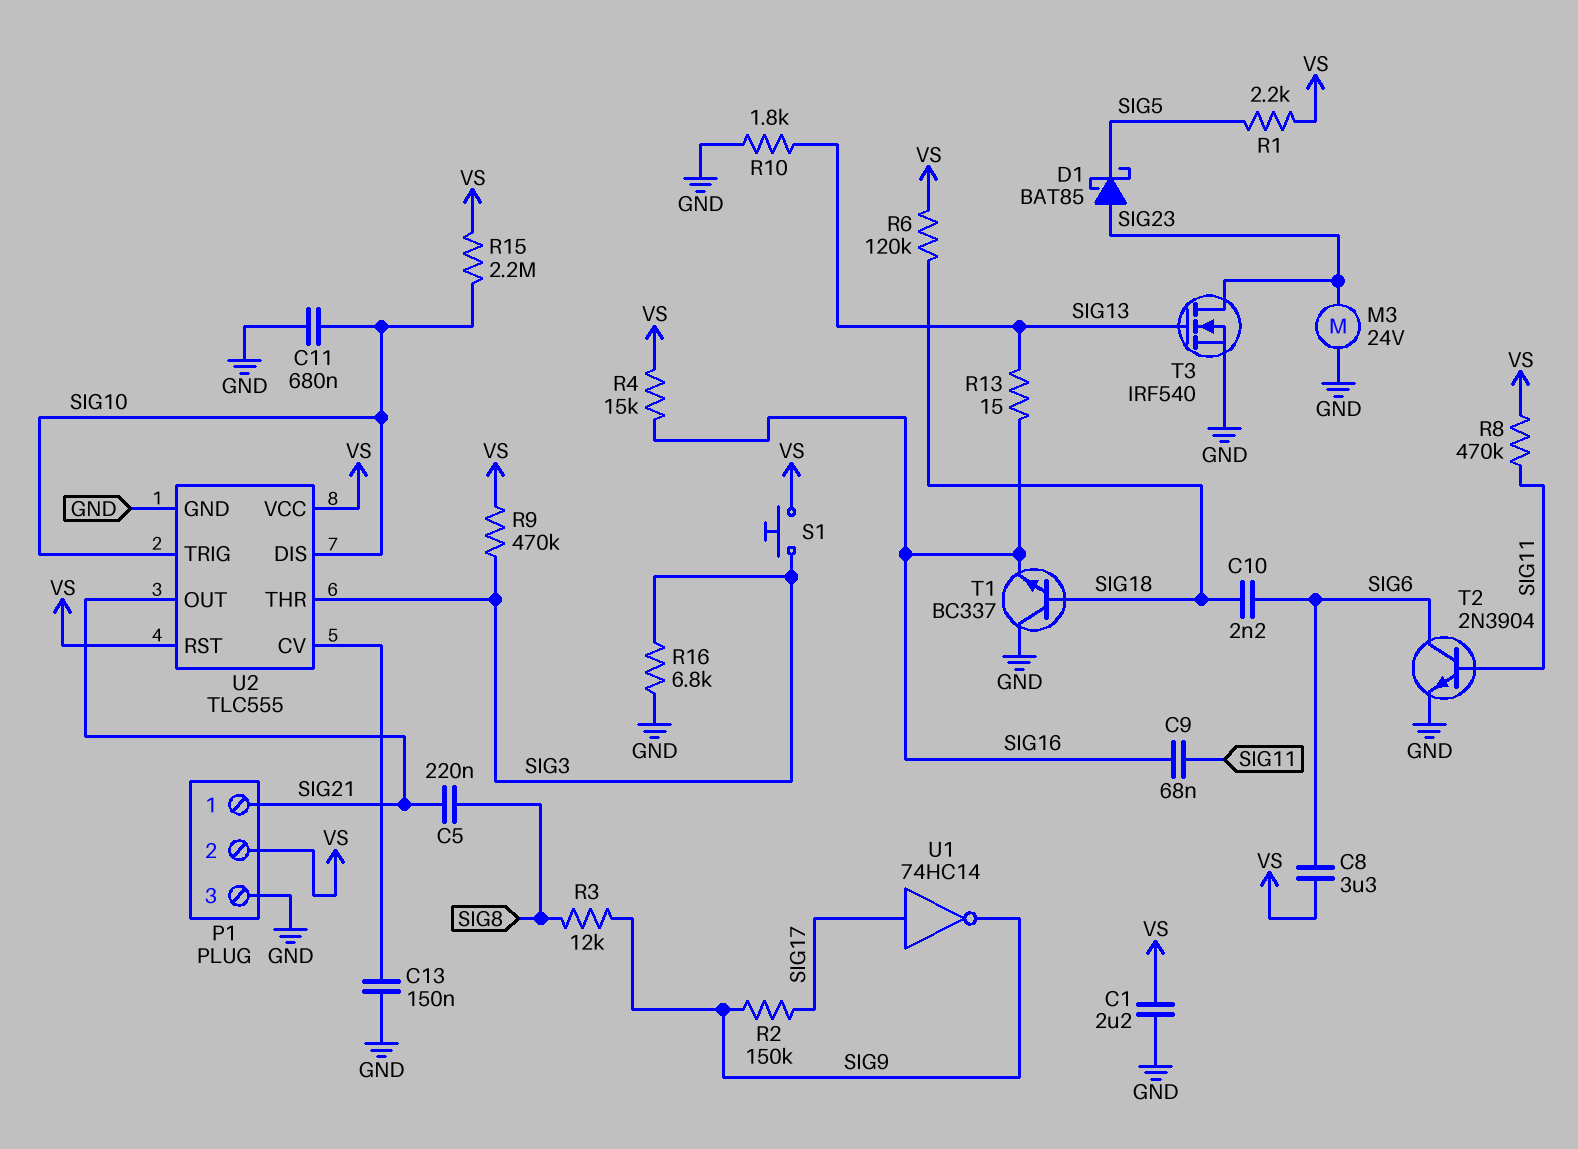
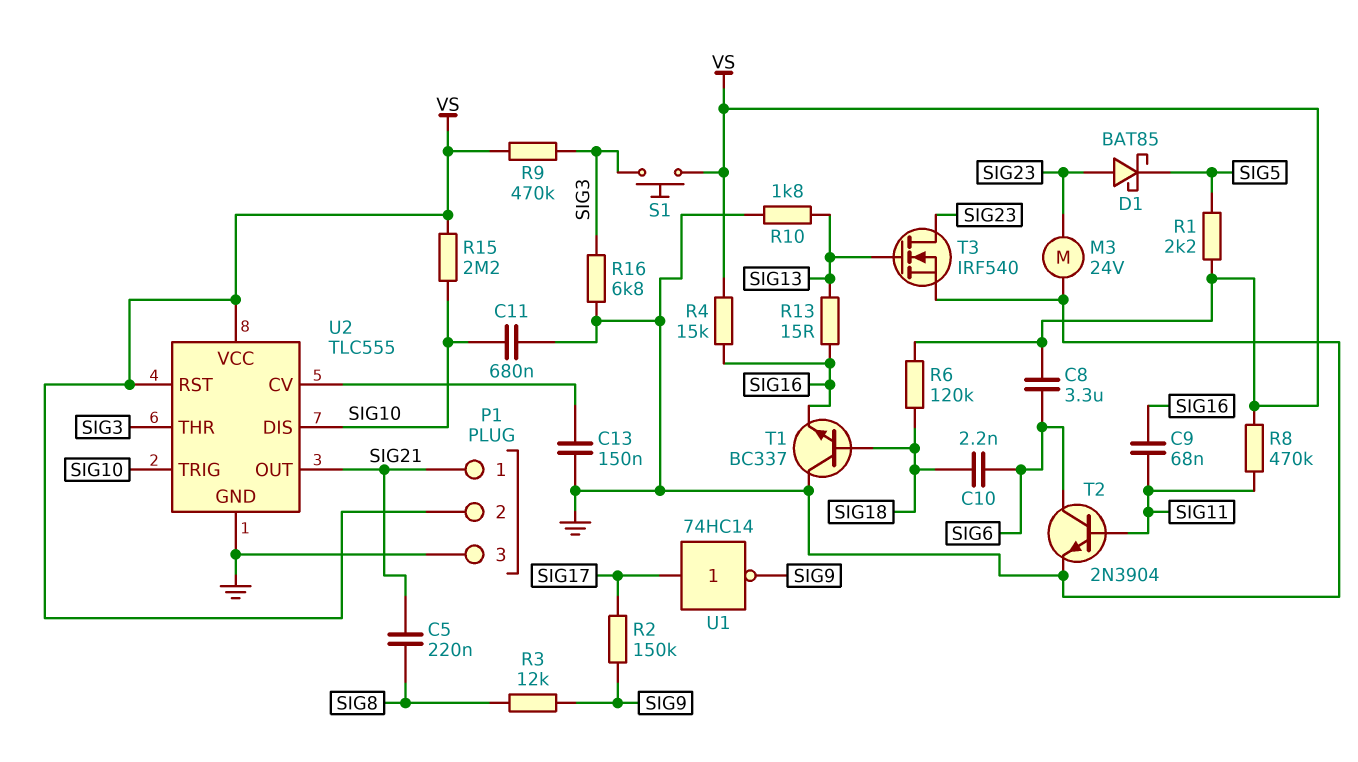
C1: 2.2uF (GND, VS) -> none

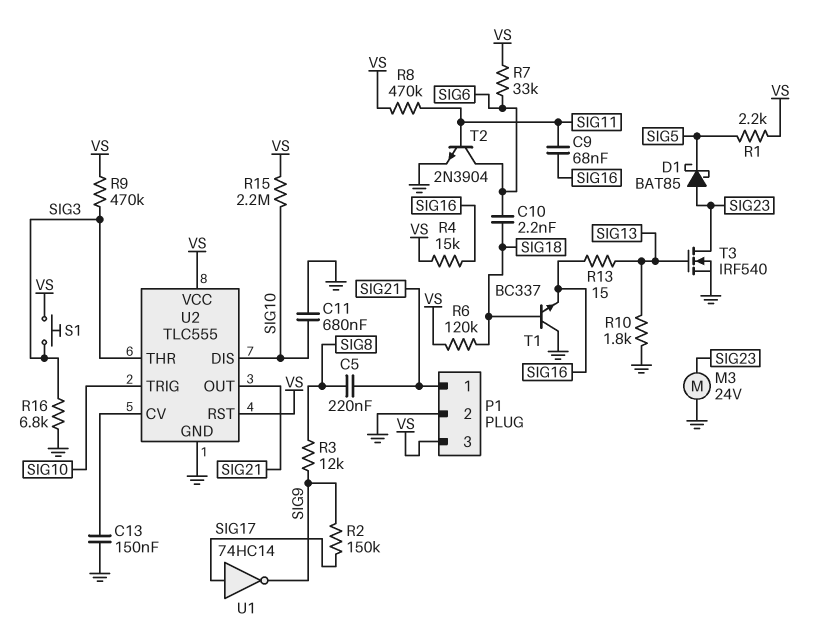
C8: 3.3uF (SIG6, VS) -> none
P1 pin 2: VS -> GND
P1 pin 3: GND -> VS
R7: none -> 33k (SIG6, VS)

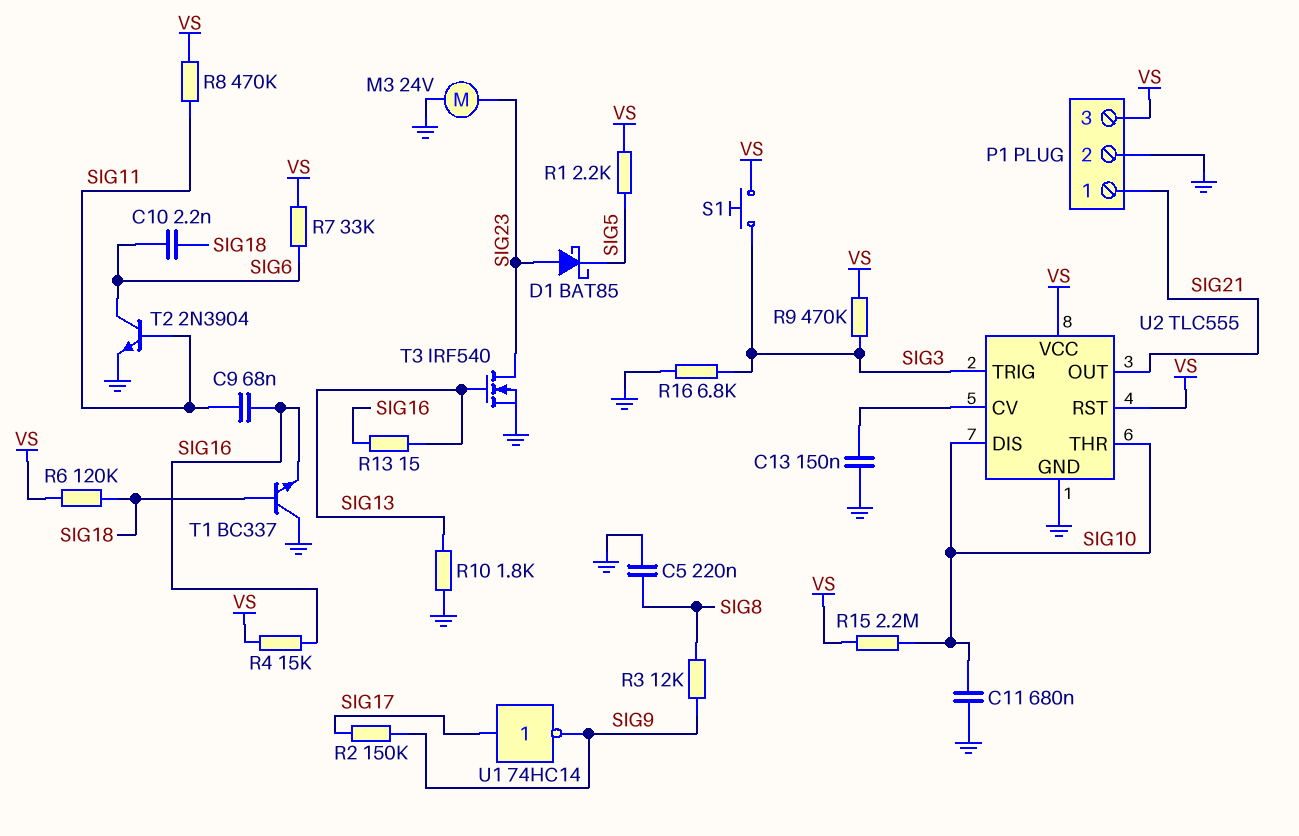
C5: 220nF (SIG8, SIG21) -> 220nF (GND, SIG8)
U2 pin THR: SIG3 -> SIG10
U2 pin TRIG: SIG10 -> SIG3

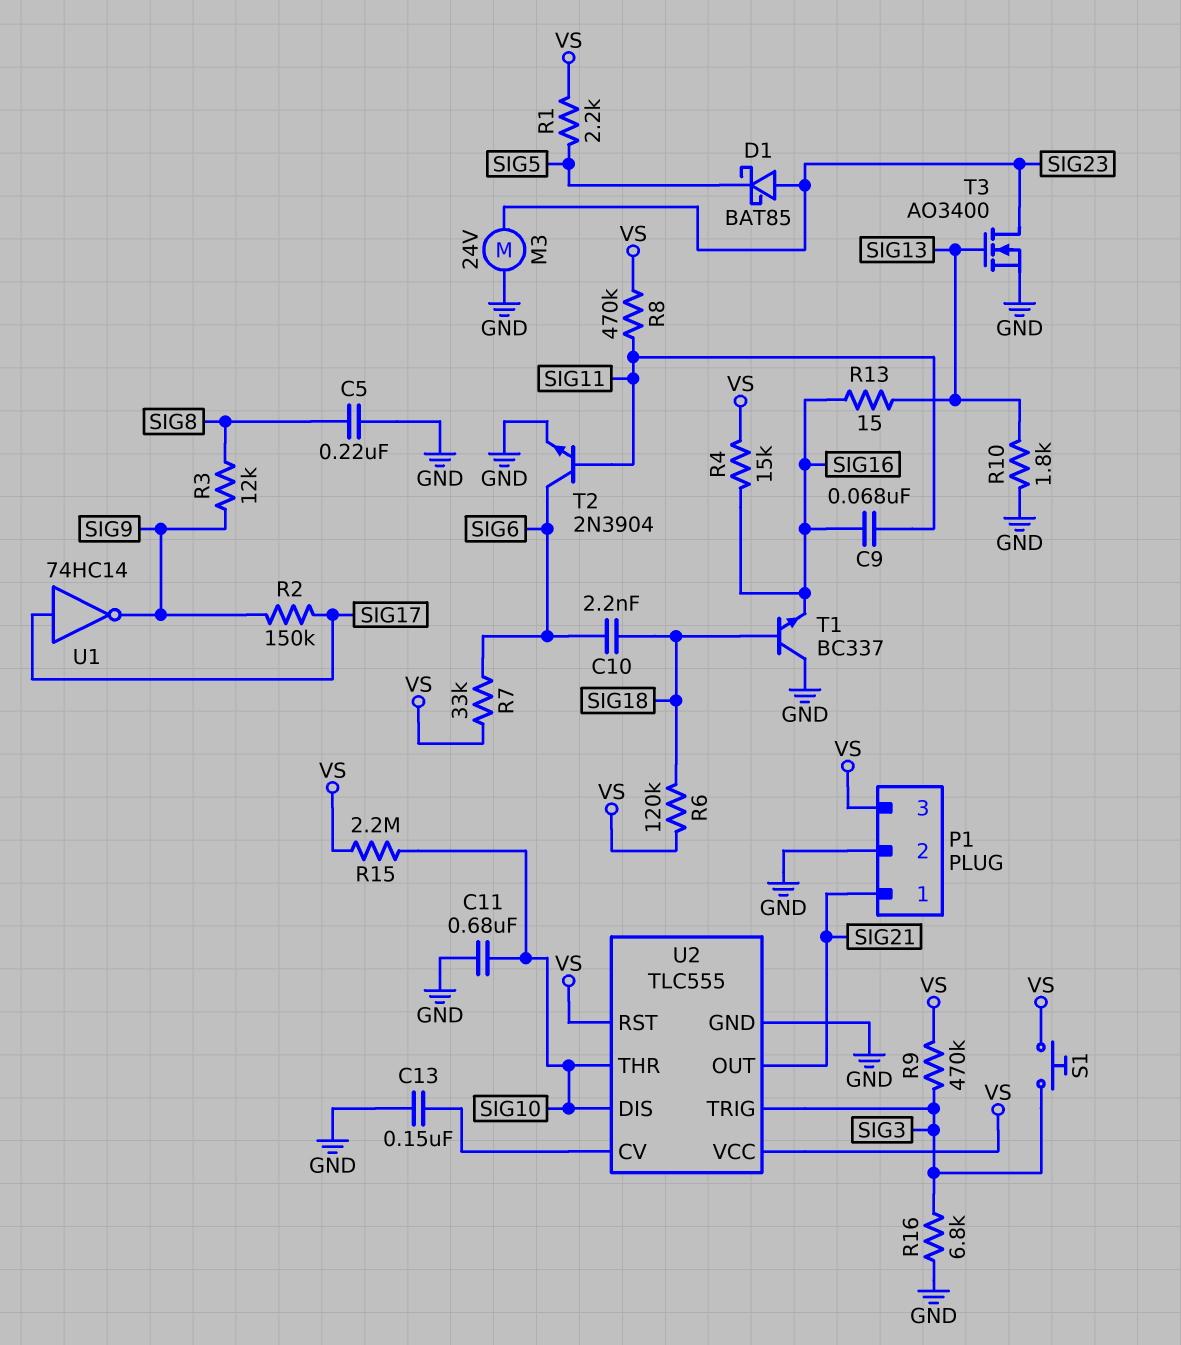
T3: NMOS IRF540 (G SIG13, D SIG23, S GND) -> NMOS AO3400 (G SIG13, D SIG23, S GND)

